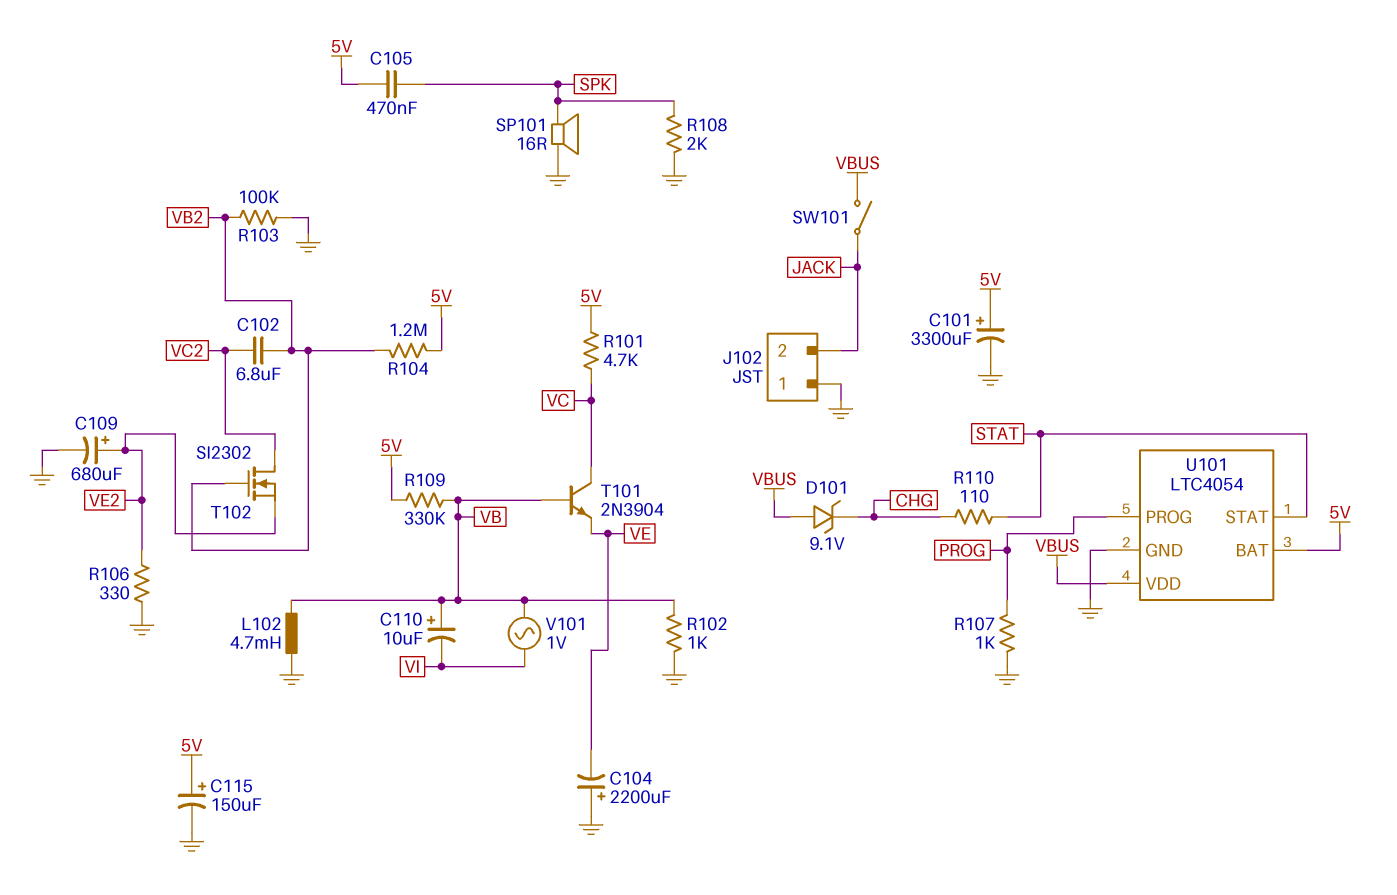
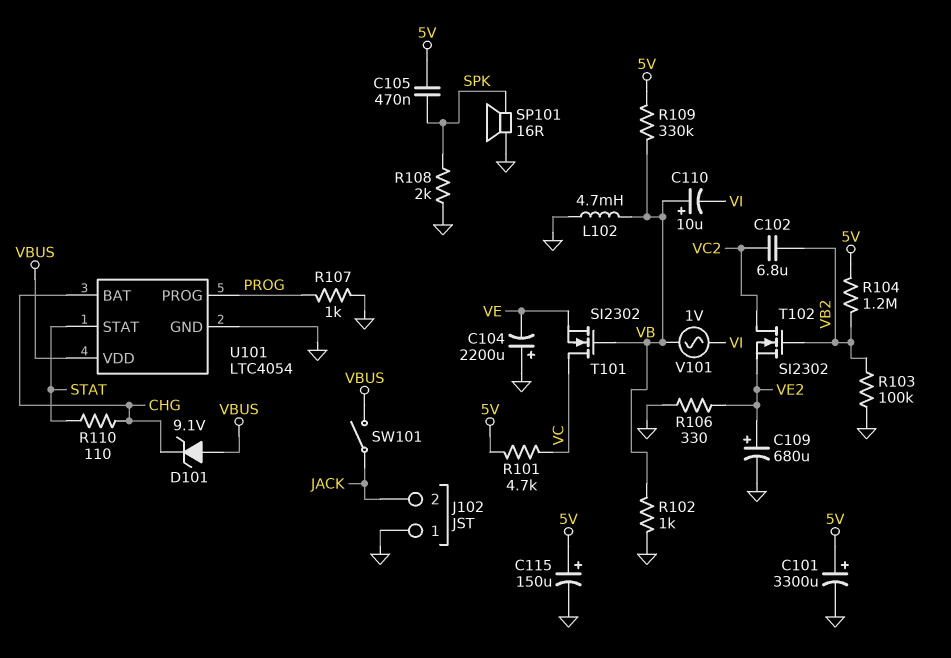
T101: NPN 2N3904 (B VB, C VC, E VE) -> NMOS SI2302 (G VB, D VC, S VE)
U101 pin BAT: 5V -> CHG

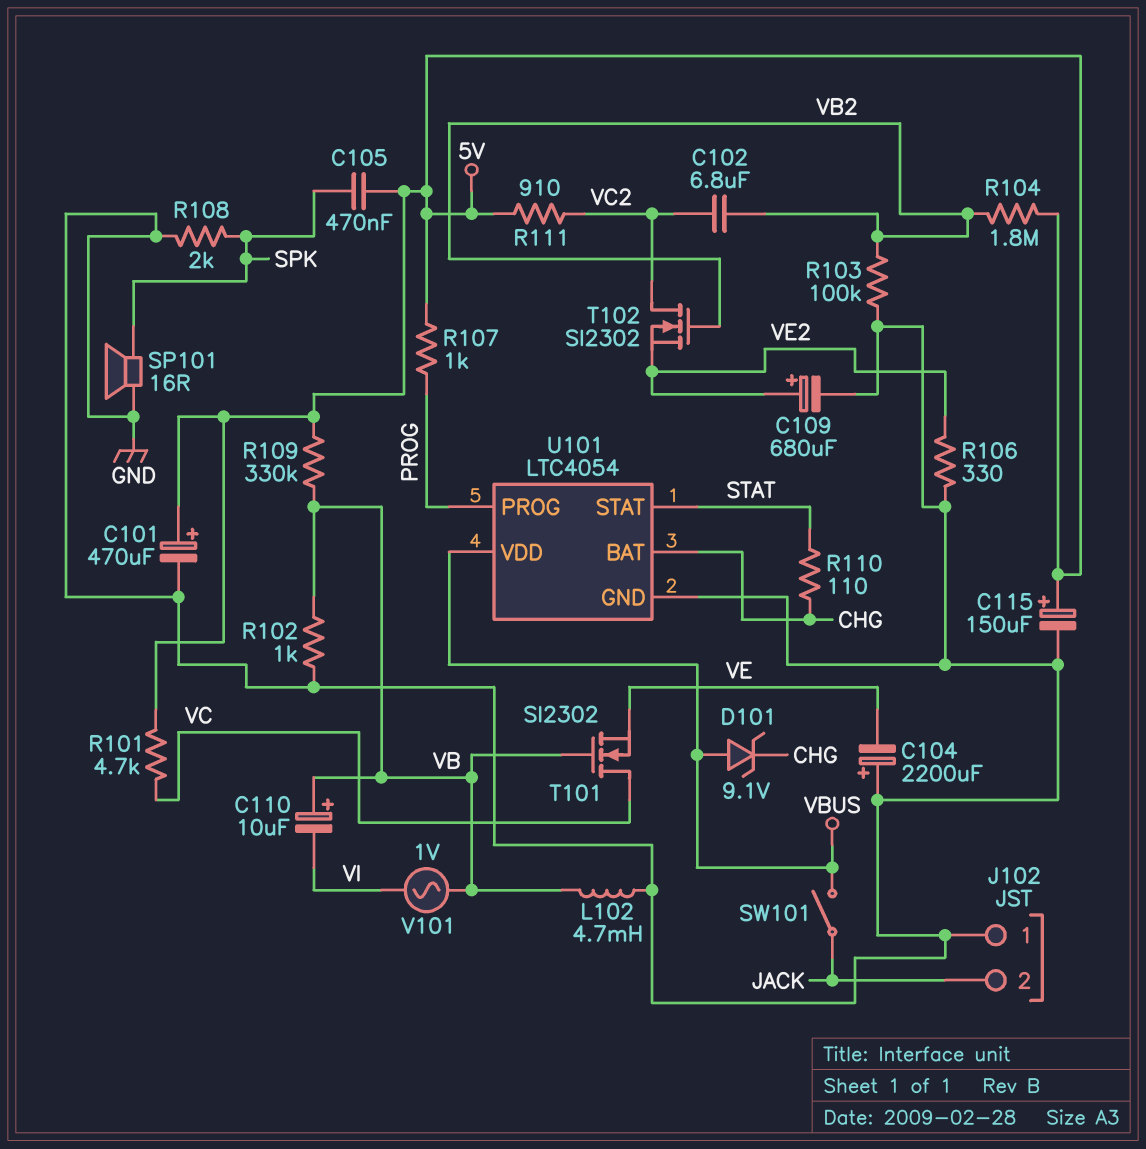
C101: 3300uF (plus 5V, minus GND) -> 470uF (plus 5V, minus GND)
R104: 1.2M (5V, VB2) -> 1.8M (5V, VB2)
R107: 1k (GND, PROG) -> 1k (5V, PROG)
R111: none -> 910 (5V, VC2)

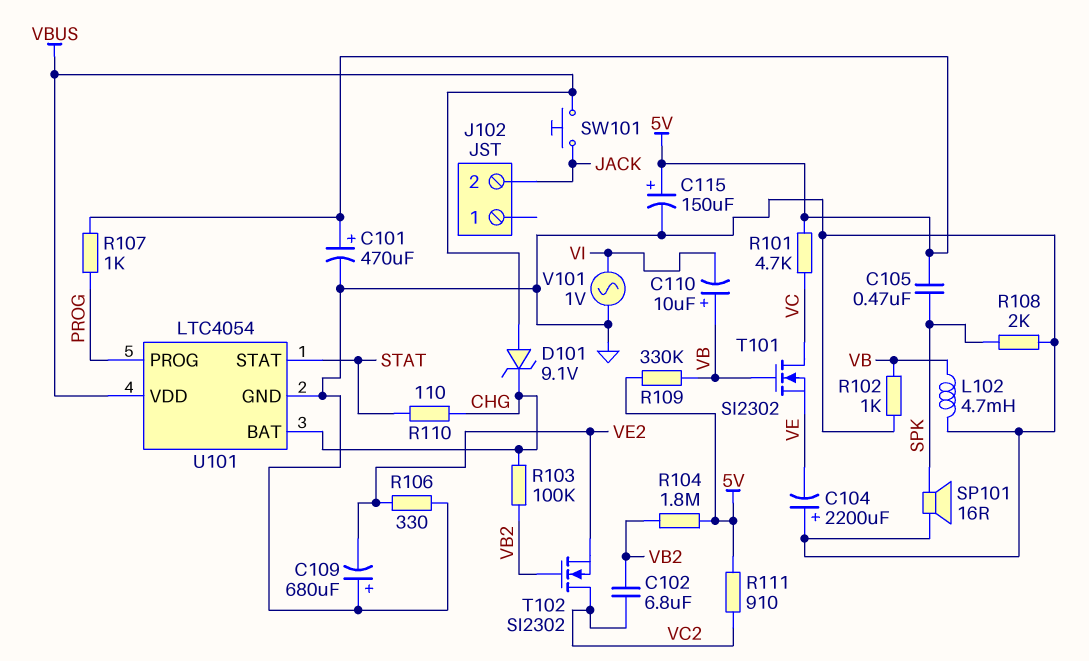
C109: 680uF (plus VE2, minus GND) -> 680uF (plus GND, minus VE2)
J102 pin 1: GND -> none
R103: 100k (GND, VB2) -> 100k (CHG, VB2)
SW101: switch (JACK, VBUS) -> button (JACK, VBUS)
V101: AC 1V (VB, VI) -> AC 1V (GND, VI)

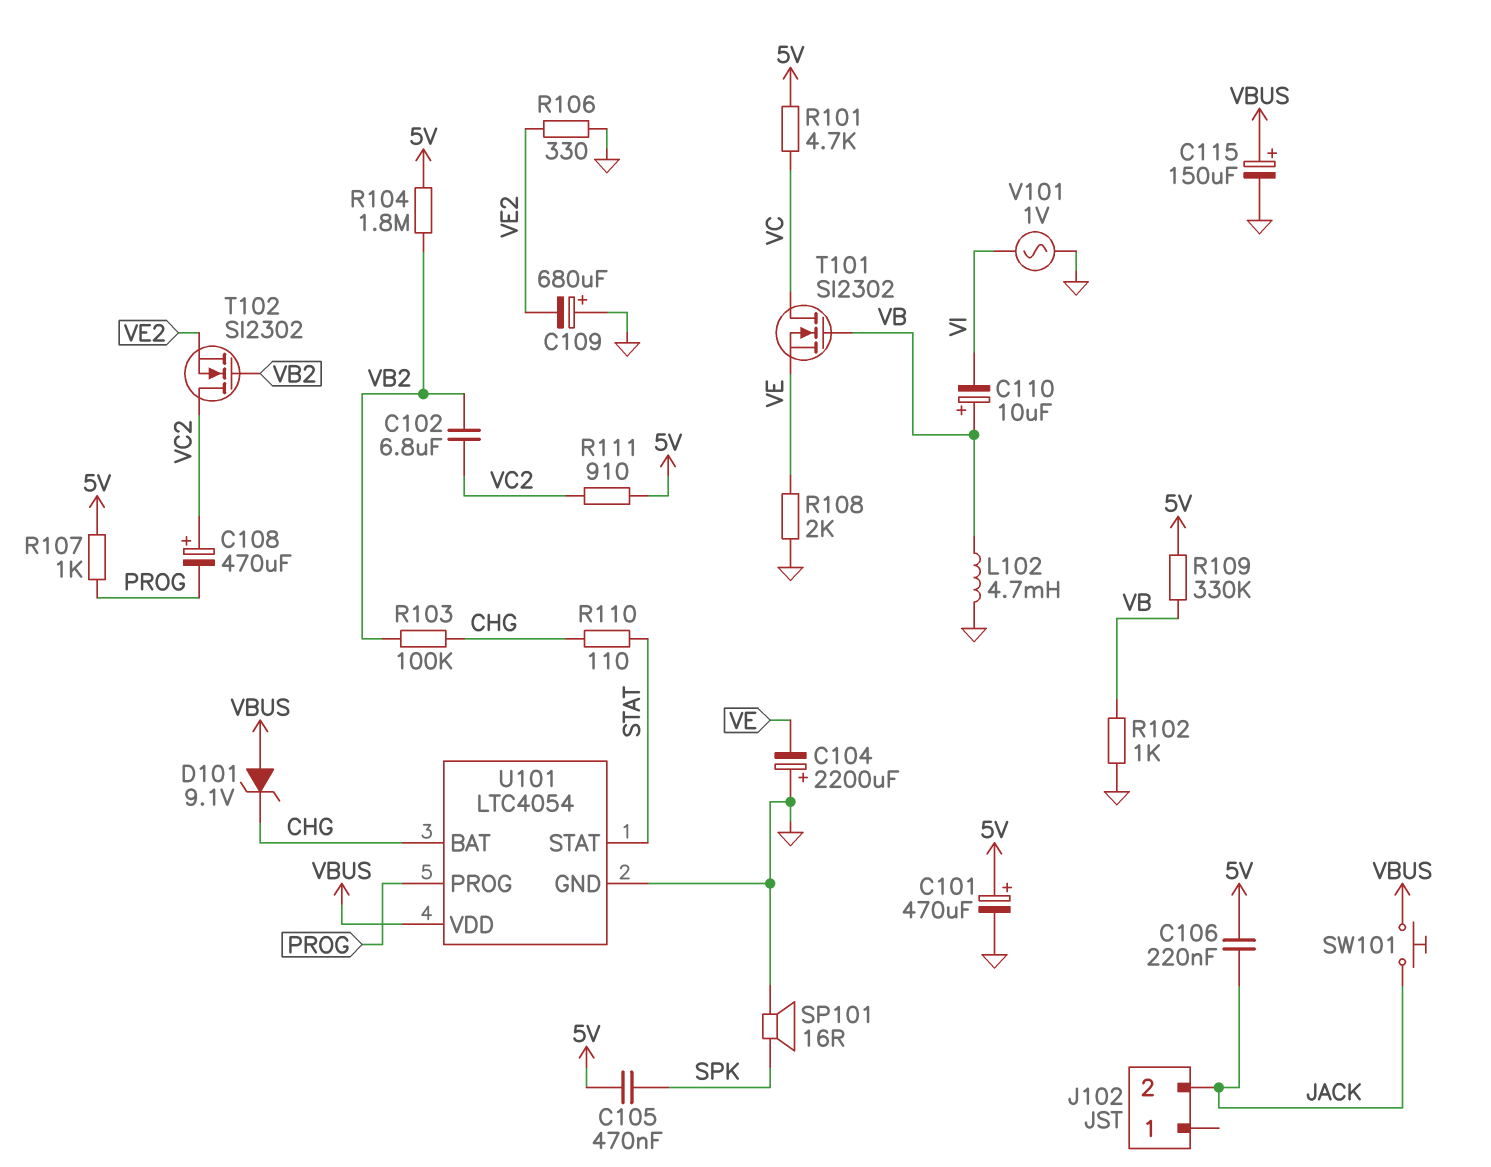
C106: none -> 220nF (5V, JACK)
C108: none -> 470uF (plus VC2, minus PROG)
C115: 150uF (plus 5V, minus GND) -> 150uF (plus VBUS, minus GND)
R108: 2k (GND, SPK) -> 2k (GND, VE)

